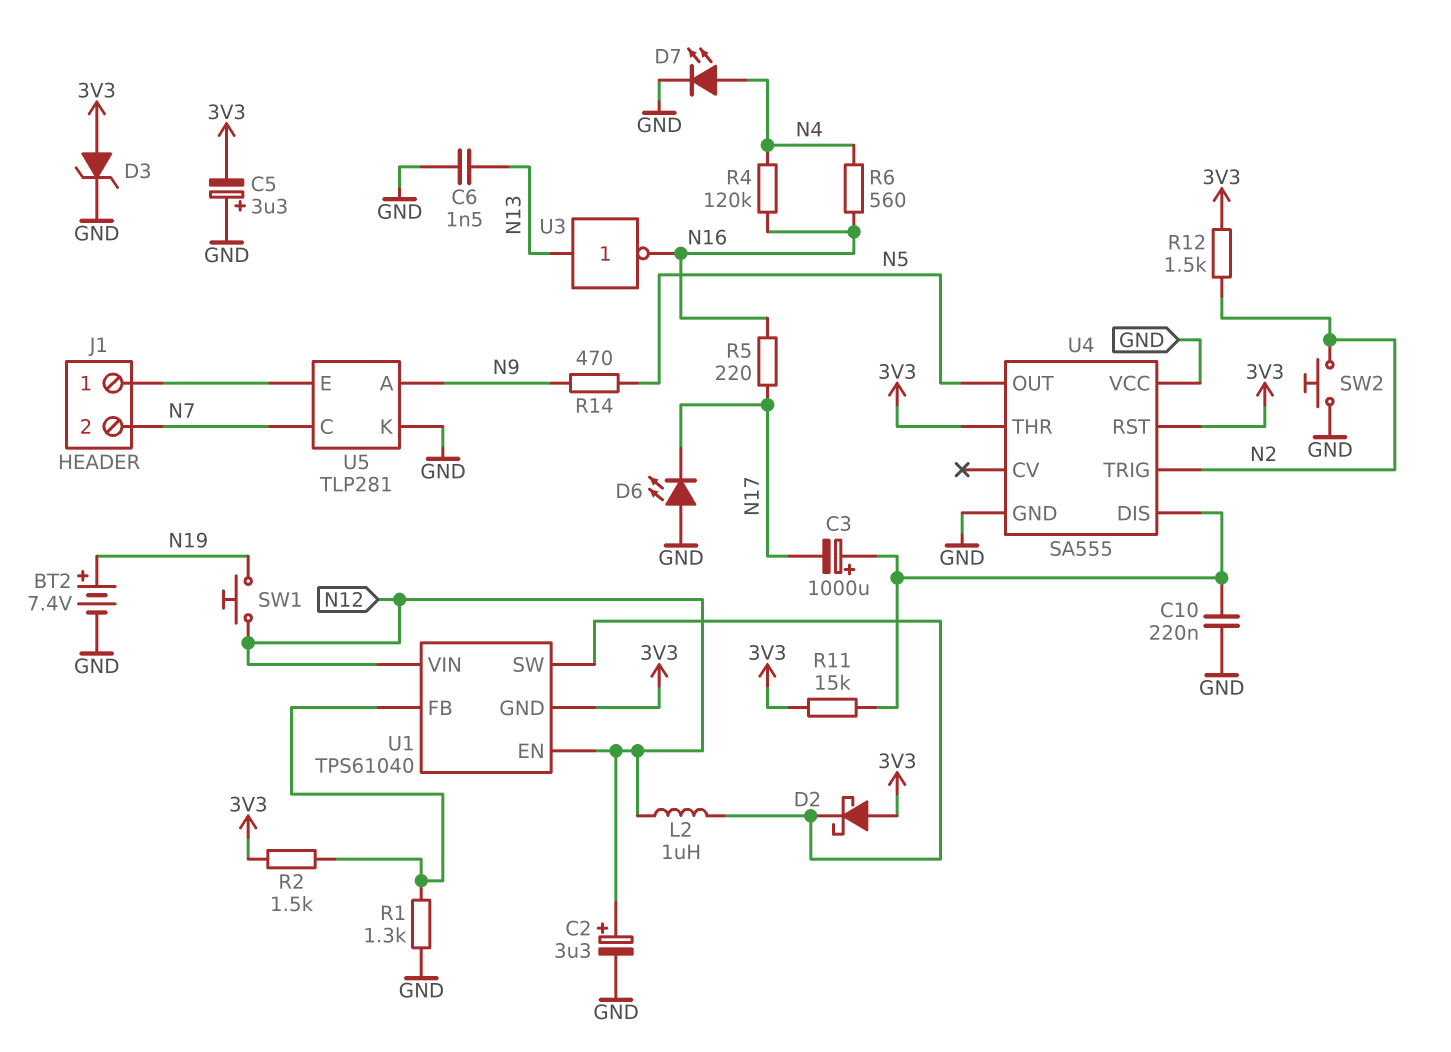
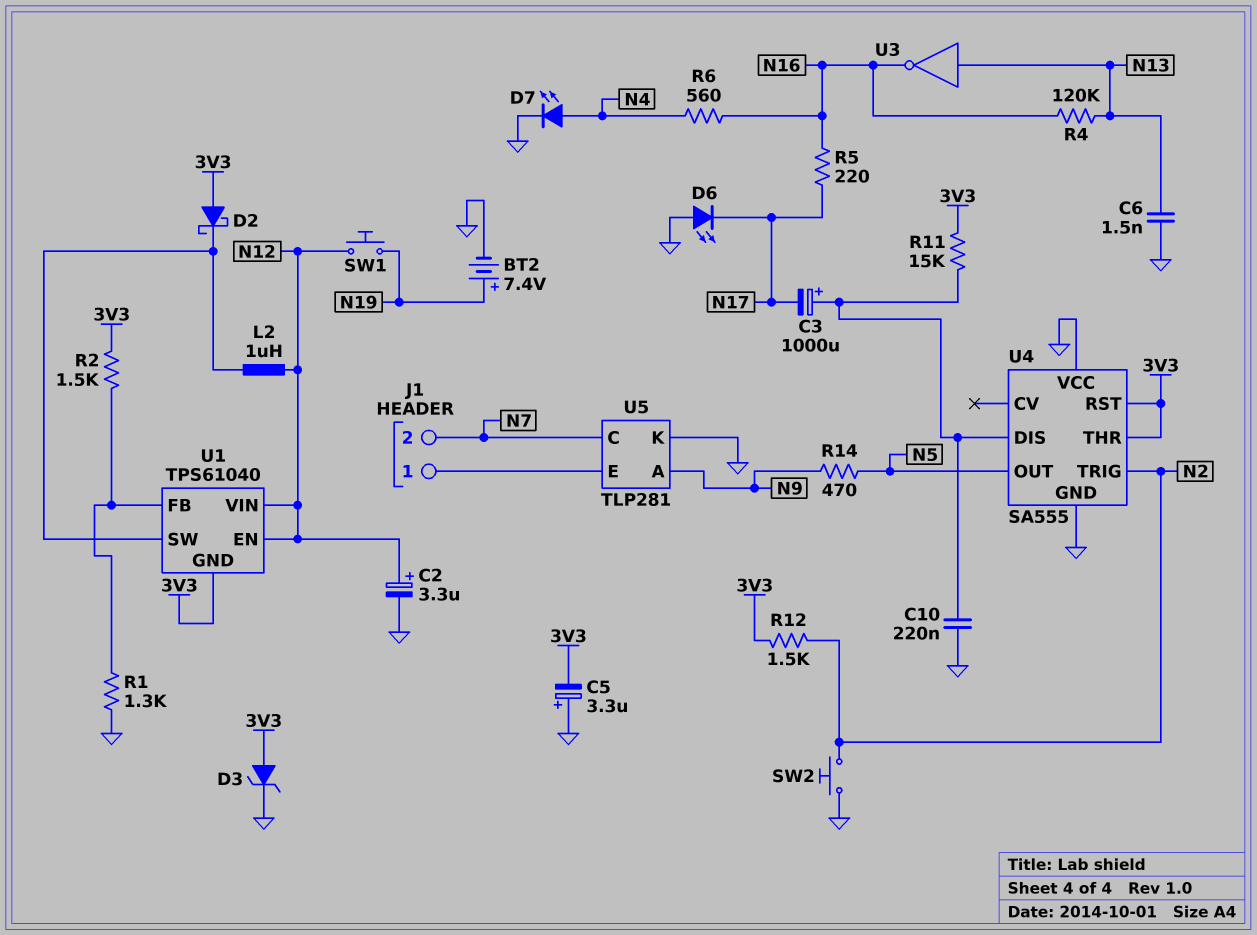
R4: 120k (N4, N16) -> 120k (N13, N16)

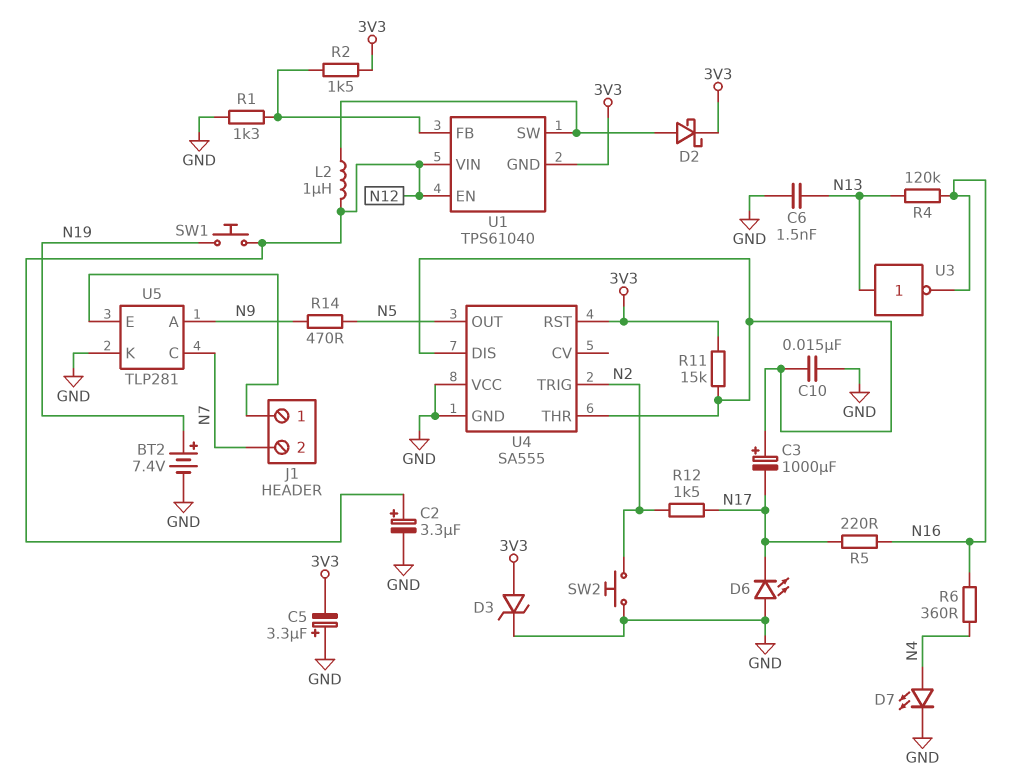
C10: 220nF (GND, U4/DIS) -> 15nF (GND, U4/DIS)
D2: schottky (A 3V3, K U1/SW) -> schottky (A U1/SW, K 3V3)
R6: 560 (N4, N16) -> 360 (N4, N16)
R12: 1.5k (3V3, N2) -> 1.5k (N2, N17)
U4 pin THR: 3V3 -> U4/DIS

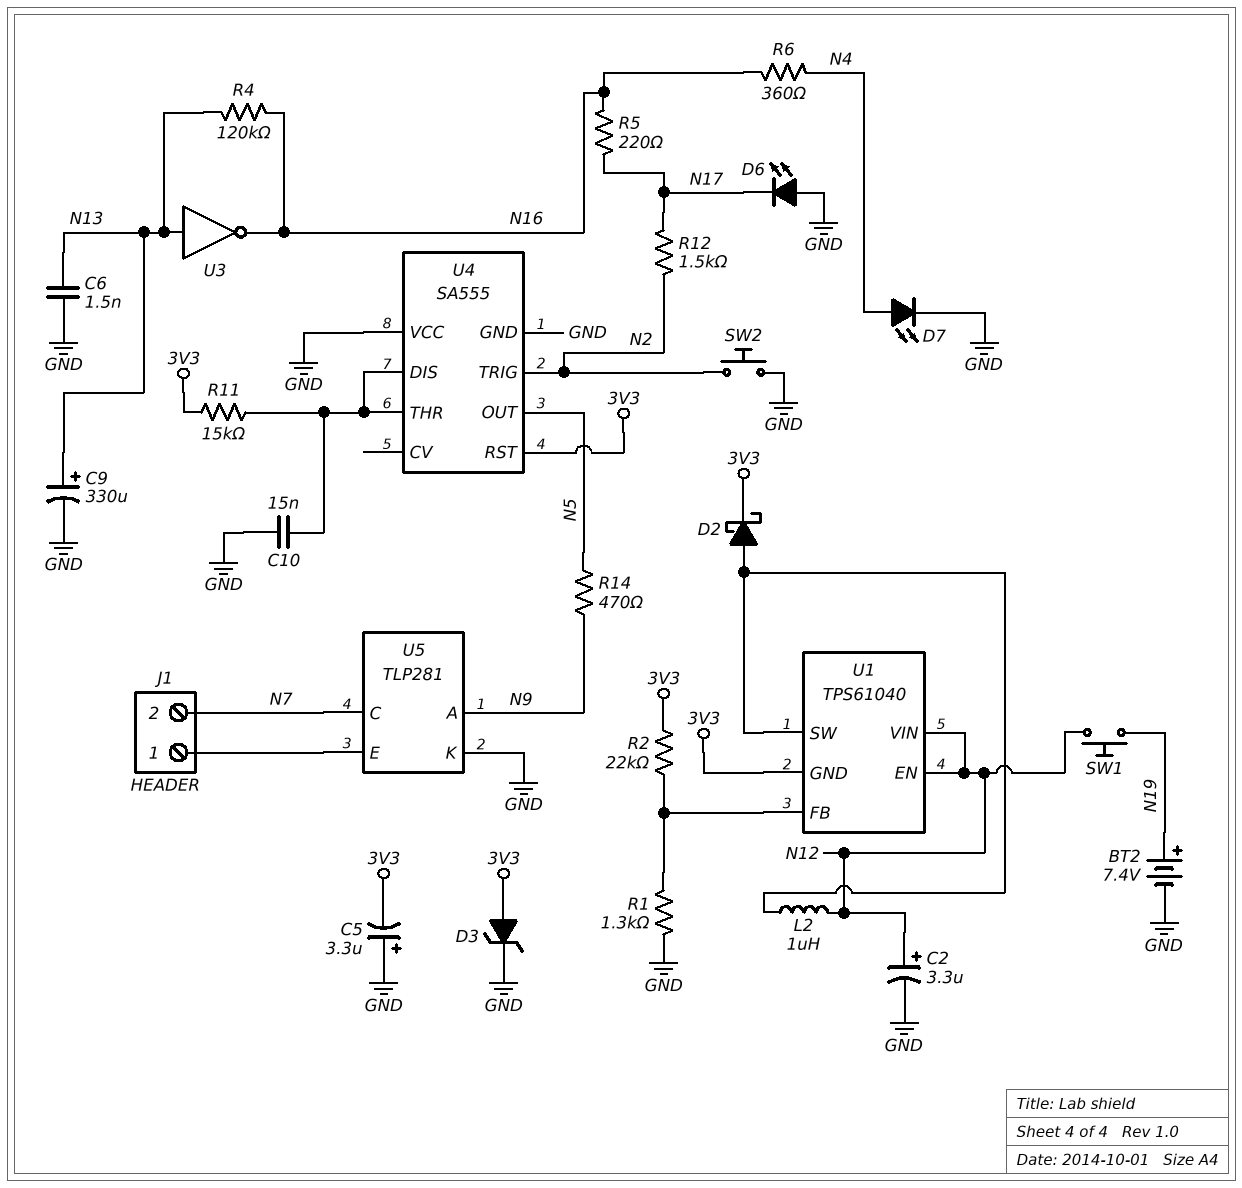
C3: 1000uF (plus U4/DIS, minus N17) -> none
C9: none -> 330uF (plus N13, minus GND)
R2: 1.5k (3V3, U1/FB) -> 22k (3V3, U1/FB)

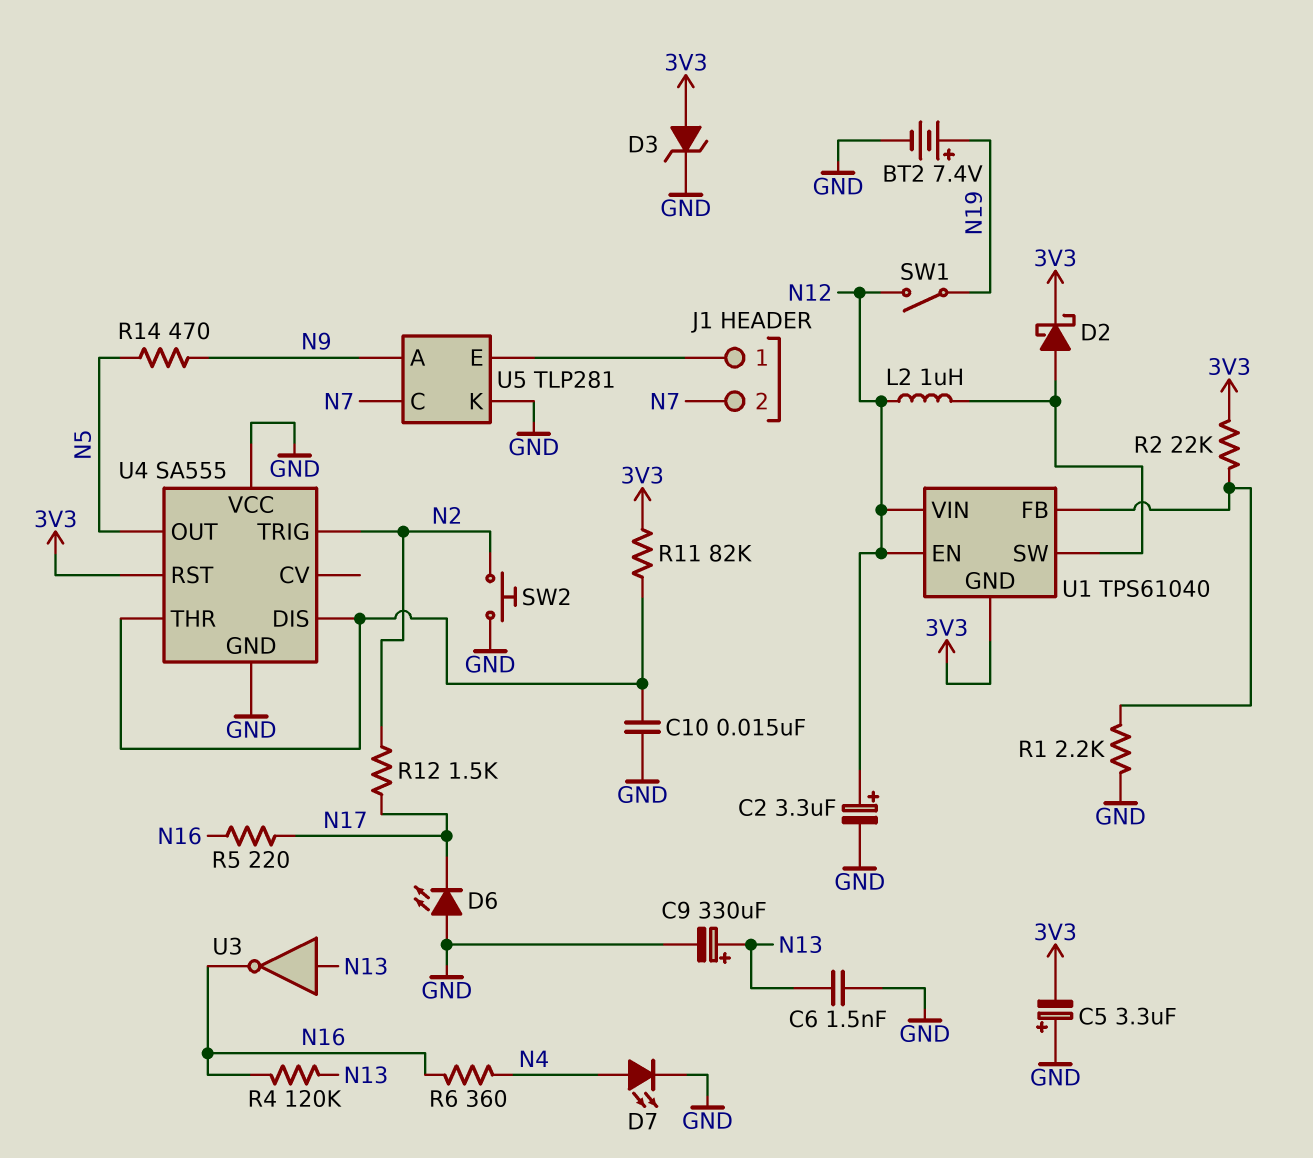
R1: 1.3k (GND, U1/FB) -> 2.2k (GND, U1/FB)
R11: 15k (3V3, U4/DIS) -> 82k (3V3, U4/DIS)
SW1: button (N12, N19) -> switch (N12, N19)

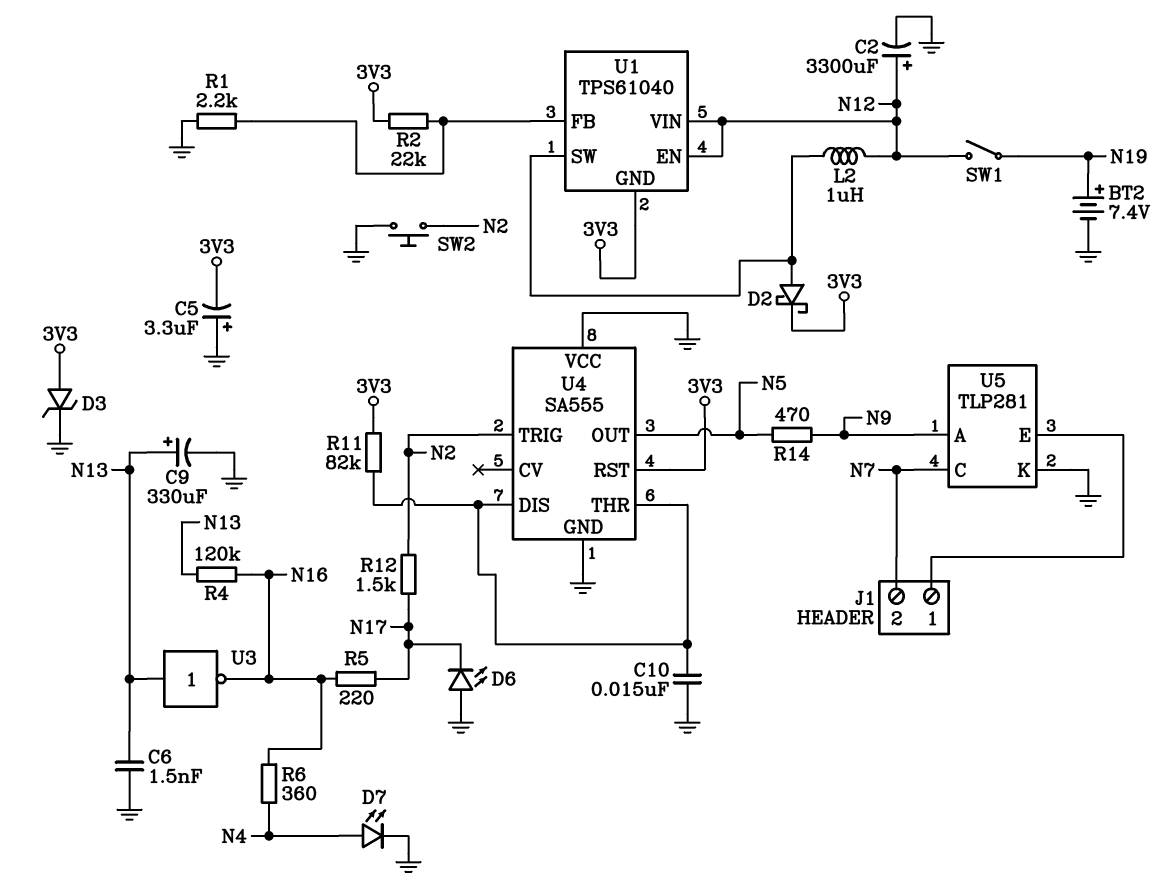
C2: 3.3uF (plus N12, minus GND) -> 3300uF (plus N12, minus GND)

